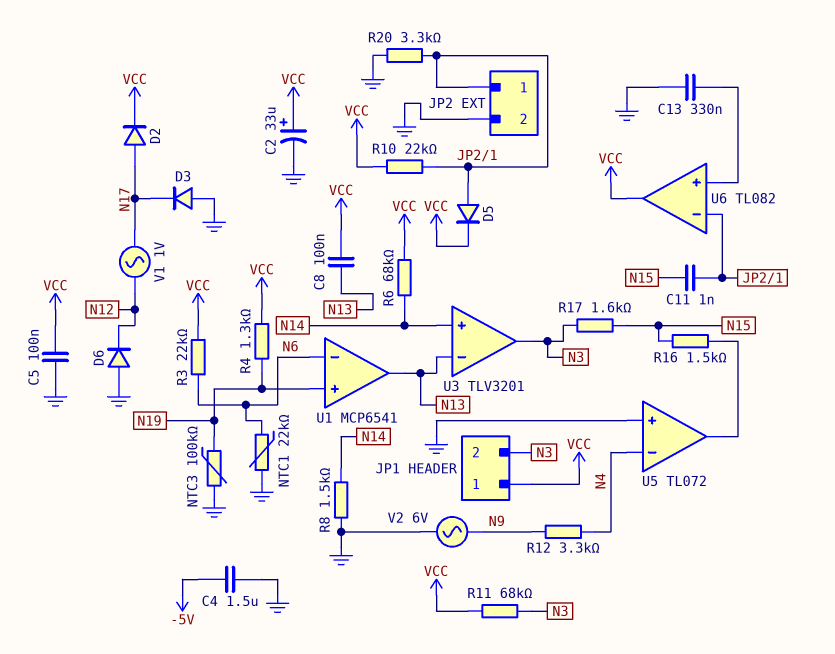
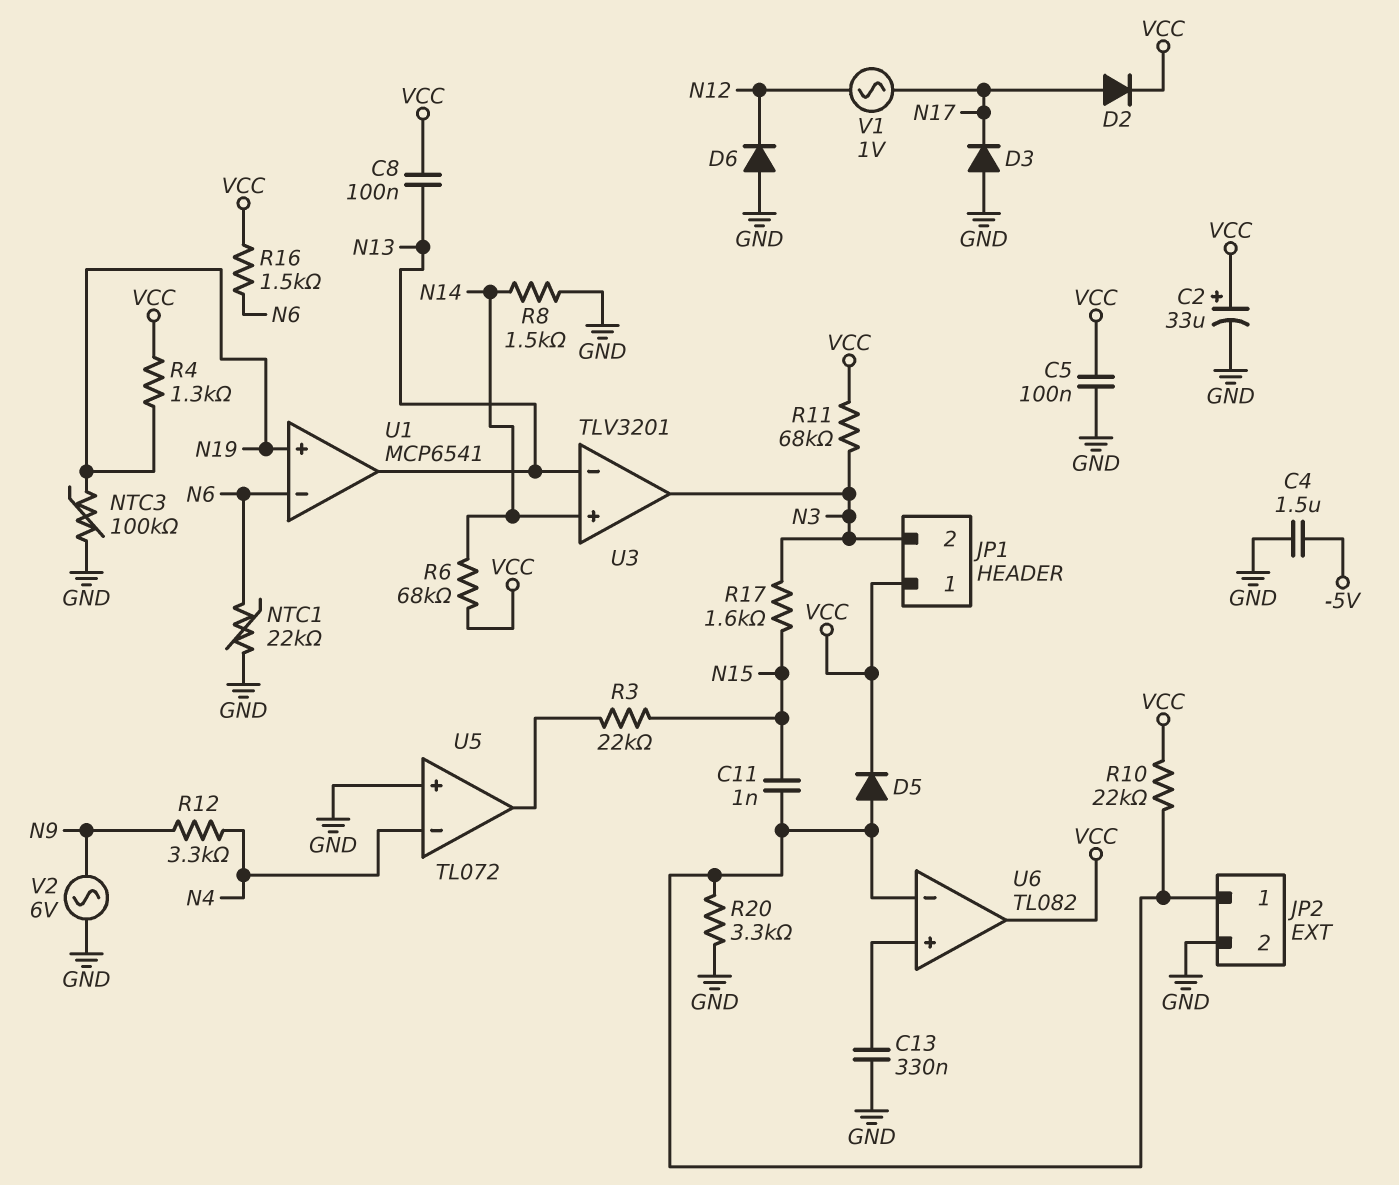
R3: 22k (N6, VCC) -> 22k (N15, U5/out)
R16: 1.5k (N15, U5/out) -> 1.5k (N6, VCC)

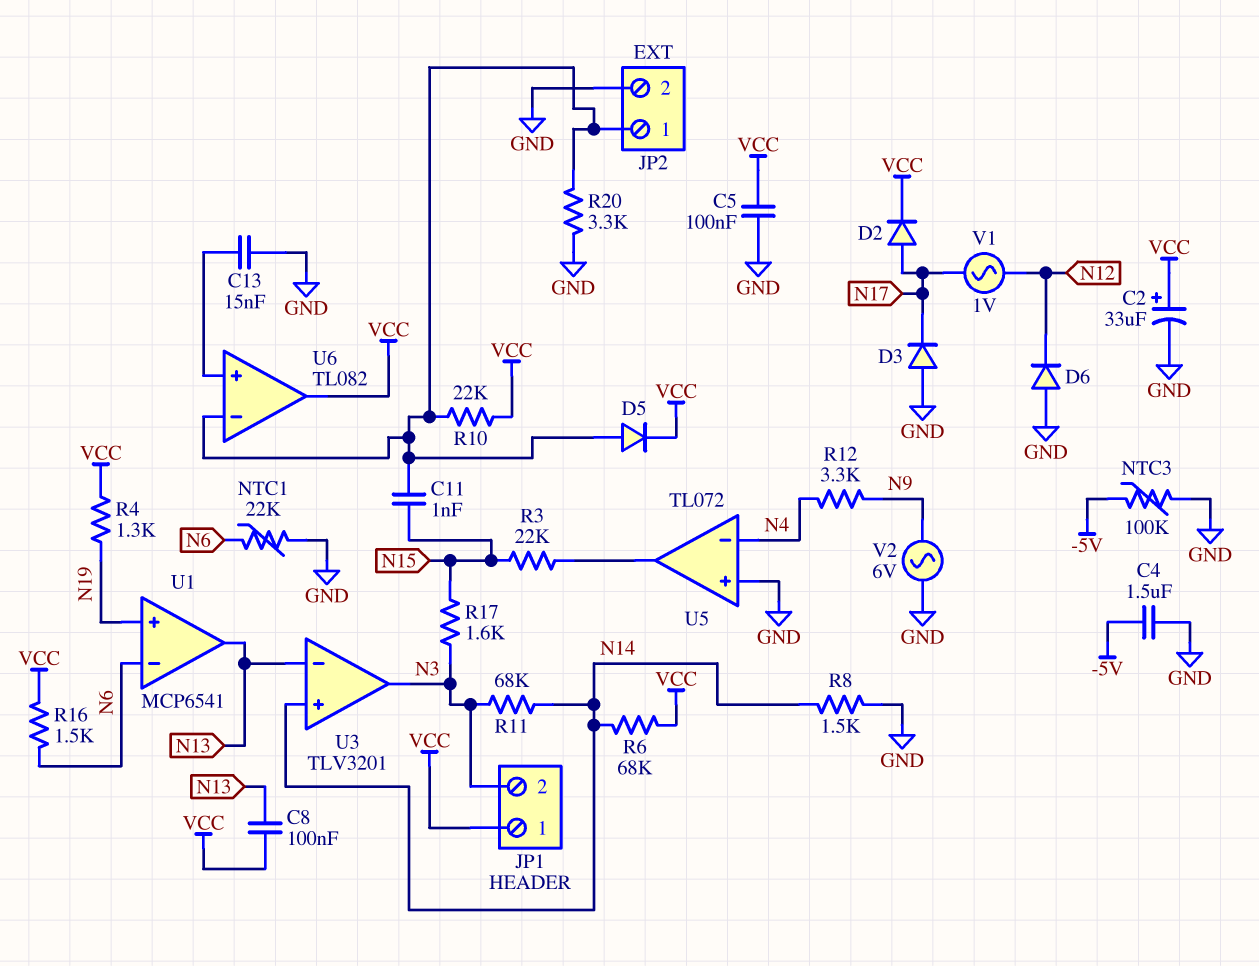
C13: 330nF (GND, U6/in+) -> 15nF (GND, U6/in+)
NTC3: 100k (GND, N19) -> 100k (-5V, GND)
R11: 68k (N3, VCC) -> 68k (N3, N14)

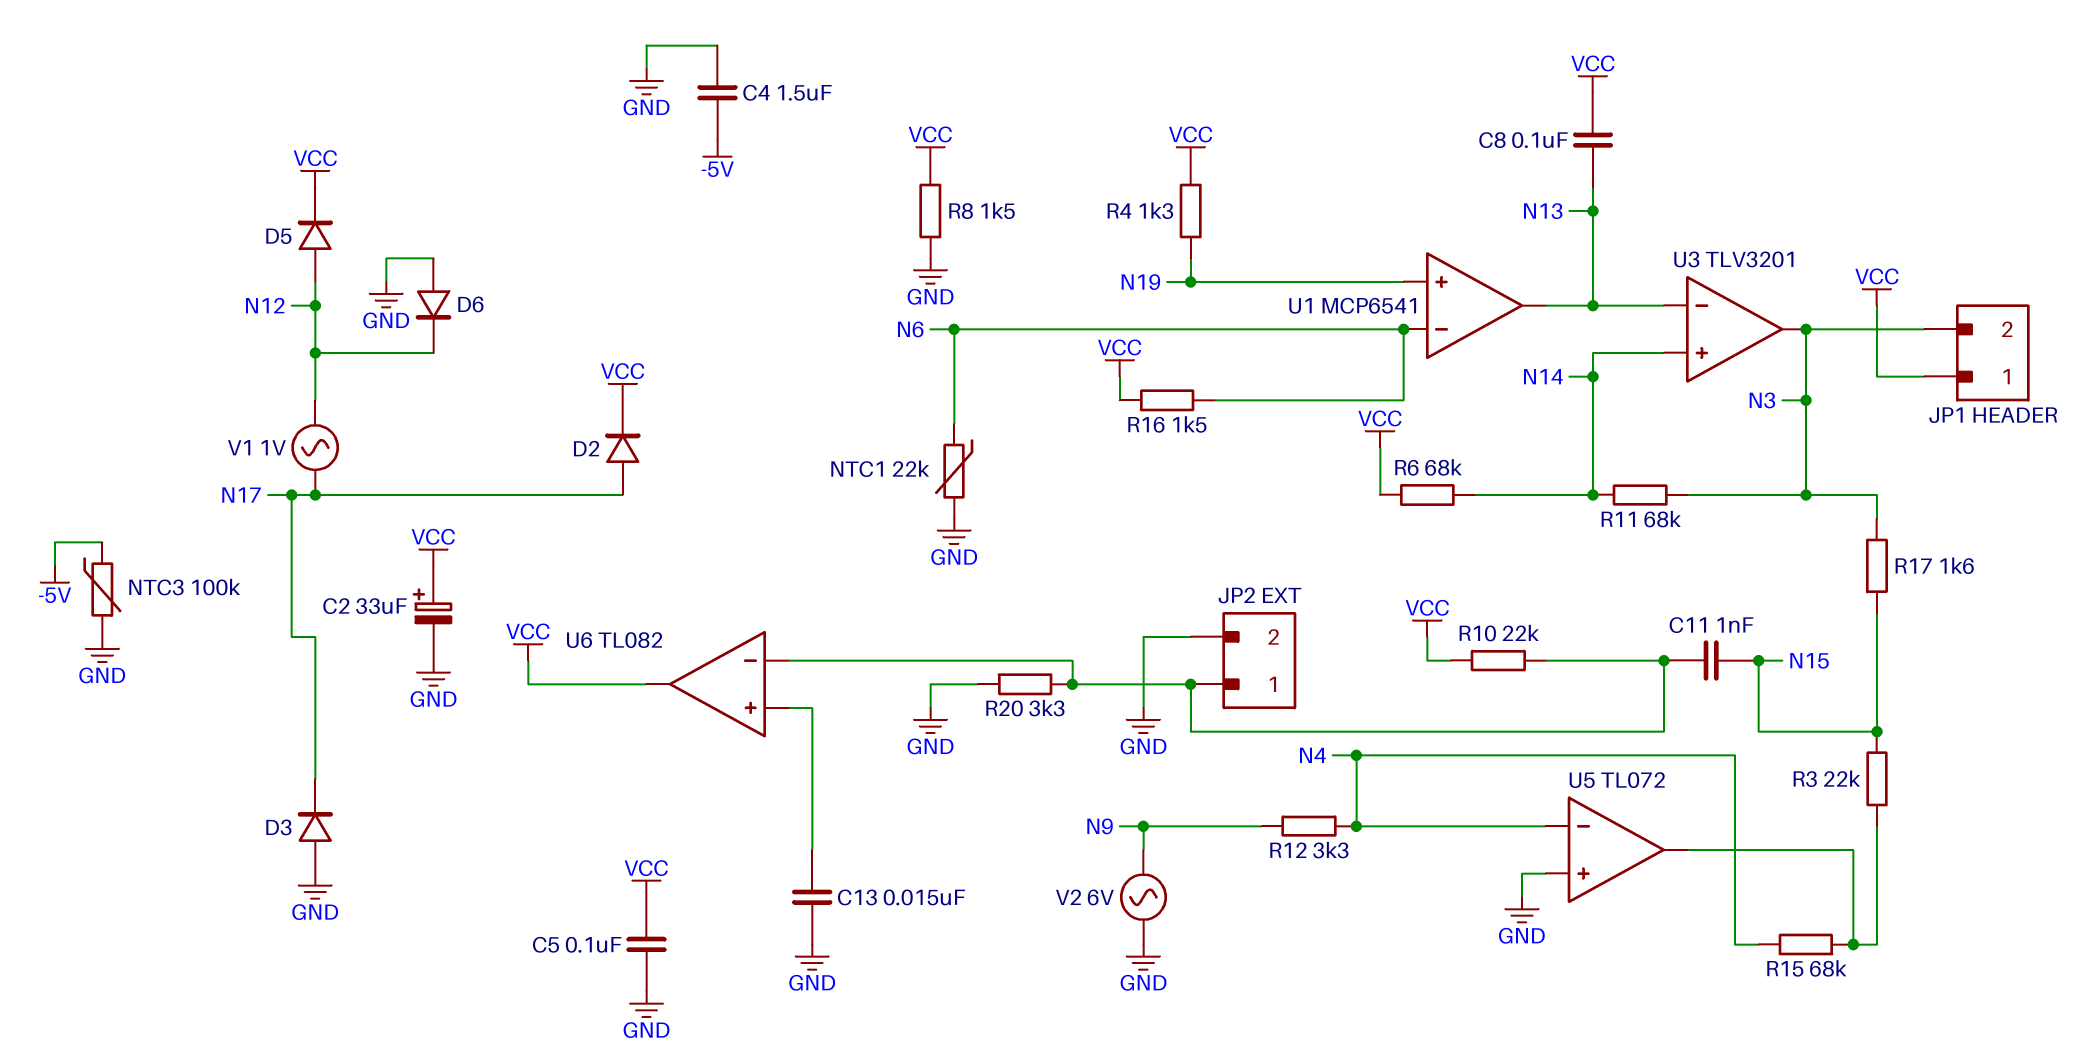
D5: diode (A JP2/1, K VCC) -> diode (A N12, K VCC)
R8: 1.5k (GND, N14) -> 1.5k (GND, VCC)
R15: none -> 68k (N4, U5/out)

